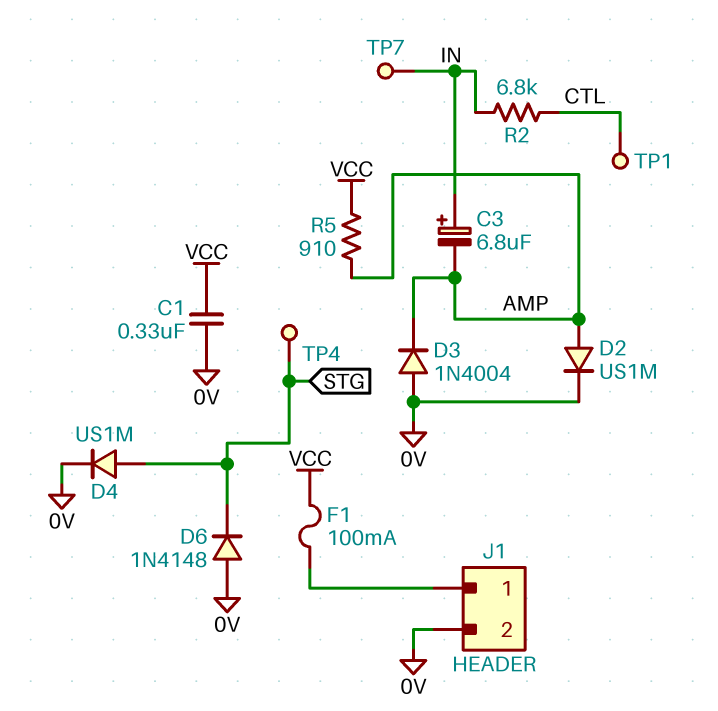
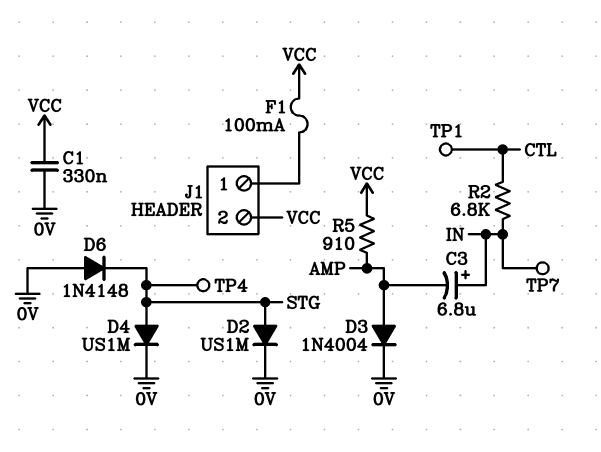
D2: diode US1M (A AMP, K 0V) -> diode US1M (A STG, K 0V)
D3: diode 1N4004 (A 0V, K AMP) -> diode 1N4004 (A AMP, K 0V)
J1 pin 2: 0V -> VCC

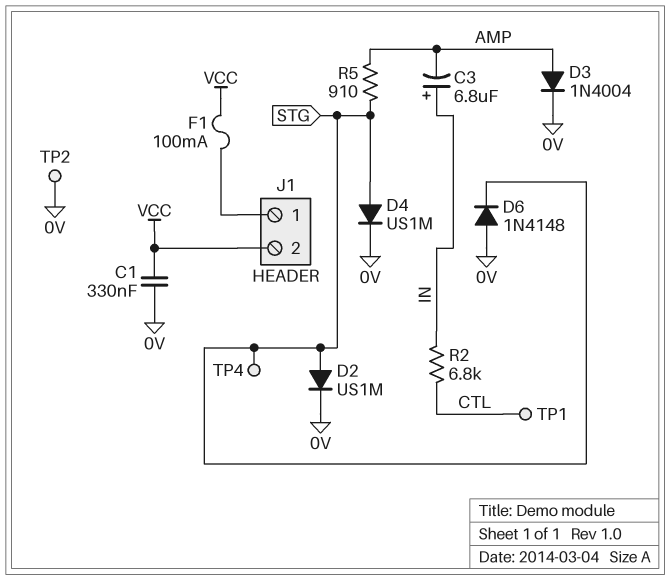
R5: 910 (AMP, VCC) -> 910 (AMP, STG)
TP2: none -> test point (0V)
TP7: test point (IN) -> none

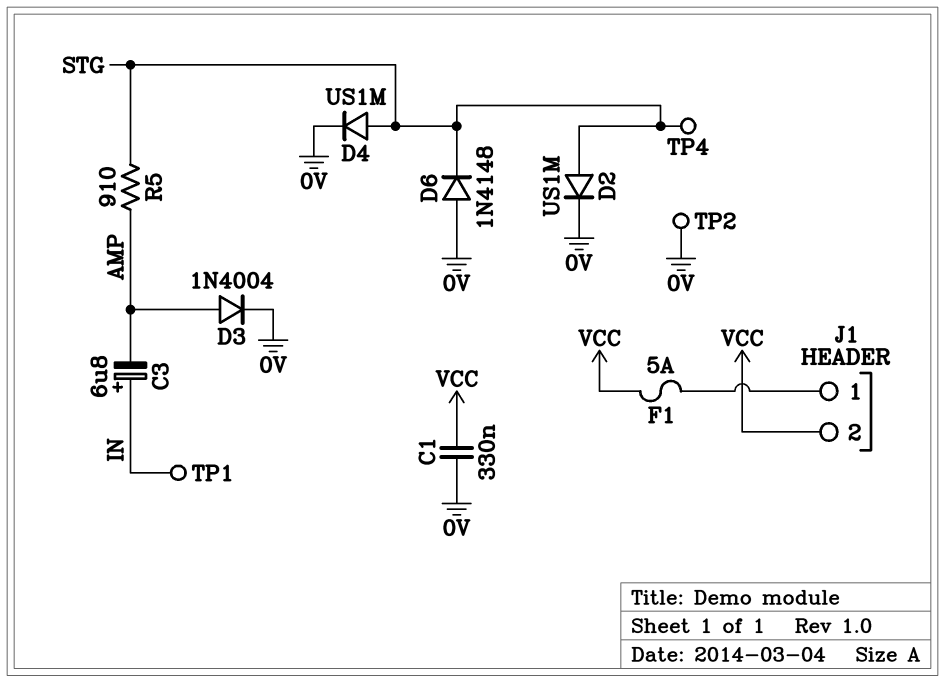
F1: 100mA (J1/1, VCC) -> 5A (J1/1, VCC)
R2: 6.8k (CTL, IN) -> none
TP1: test point (CTL) -> test point (IN)

